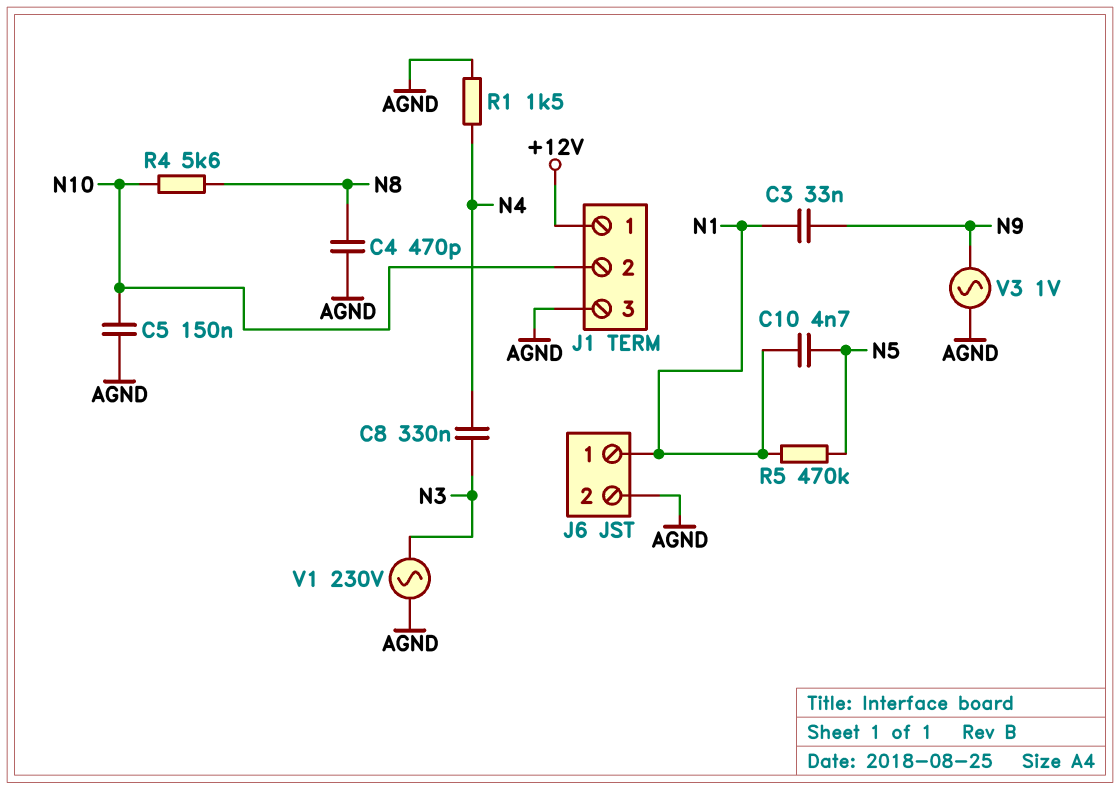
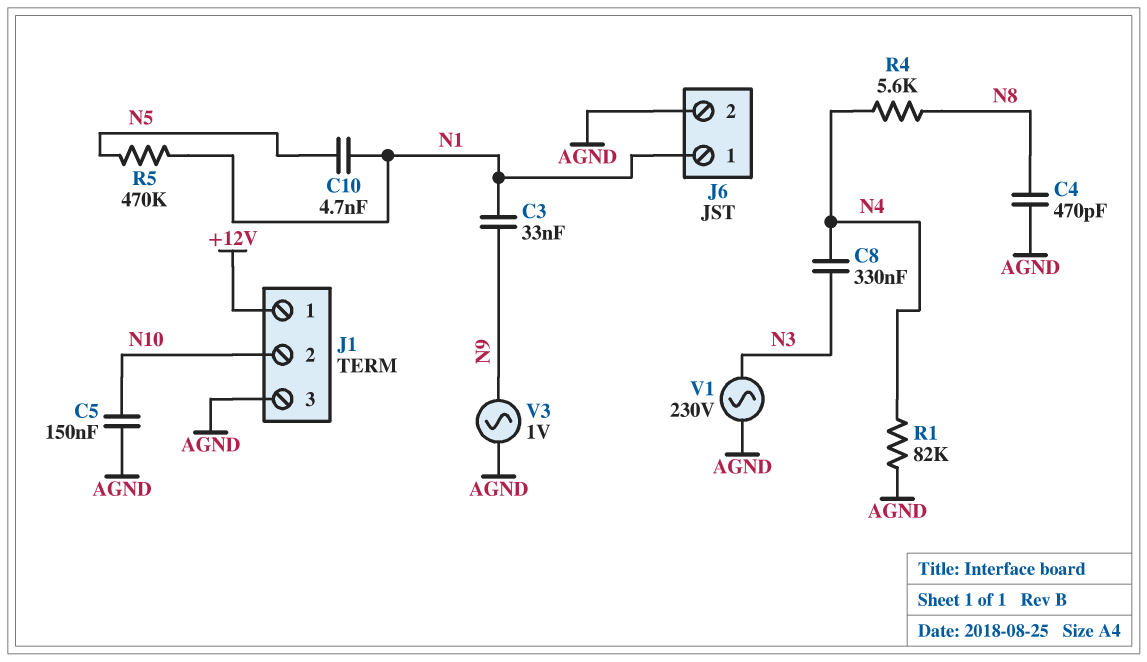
R1: 1.5k (AGND, N4) -> 82k (AGND, N4)
R4: 5.6k (N8, N10) -> 5.6k (N4, N8)

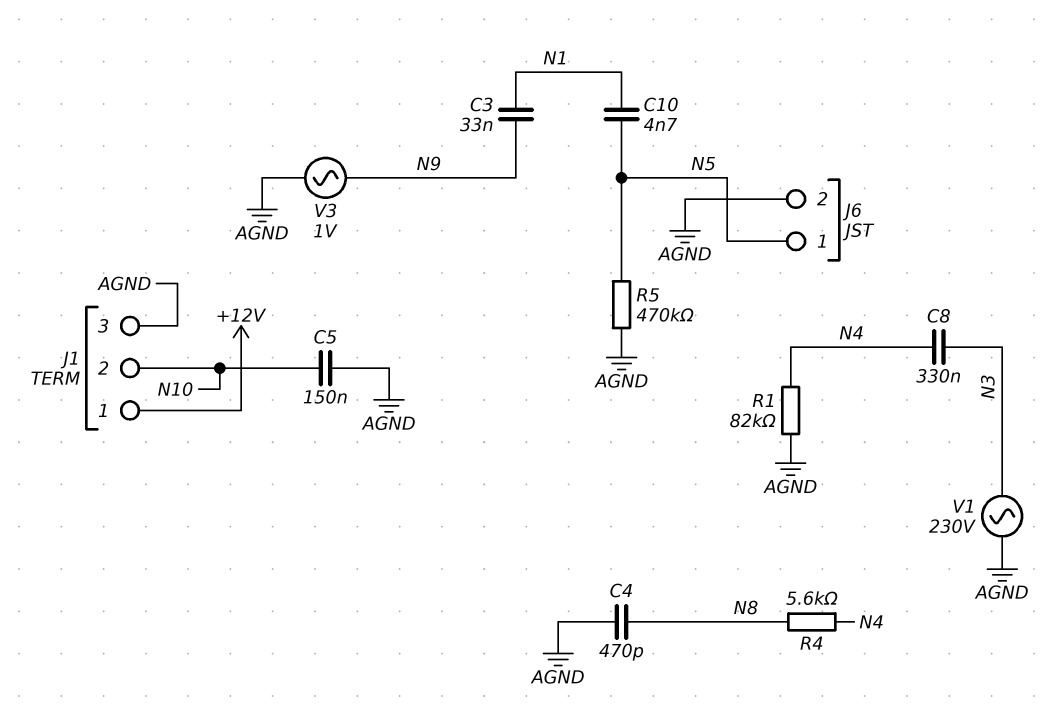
J6 pin 1: N1 -> N5
R5: 470k (N1, N5) -> 470k (AGND, N5)

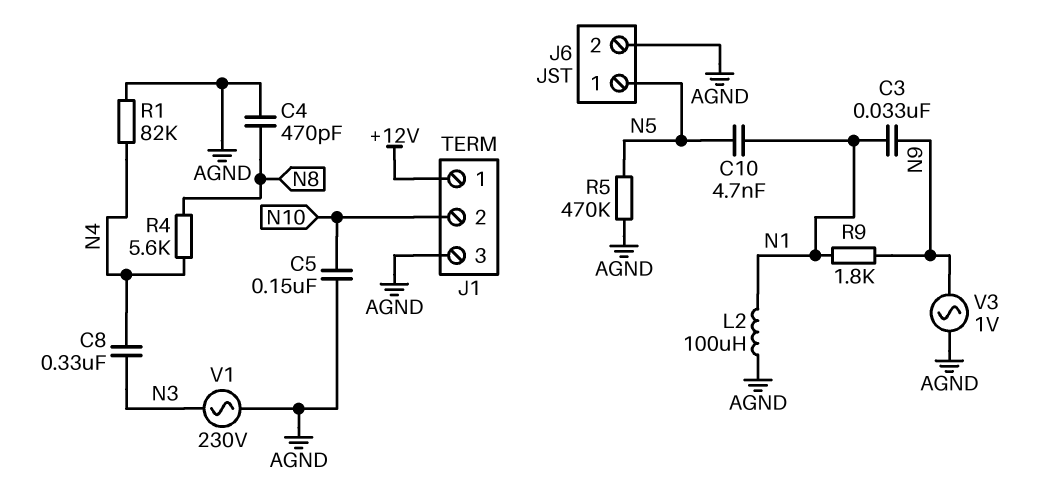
L2: none -> 100uH (AGND, N1)
R9: none -> 1.8k (N1, N9)

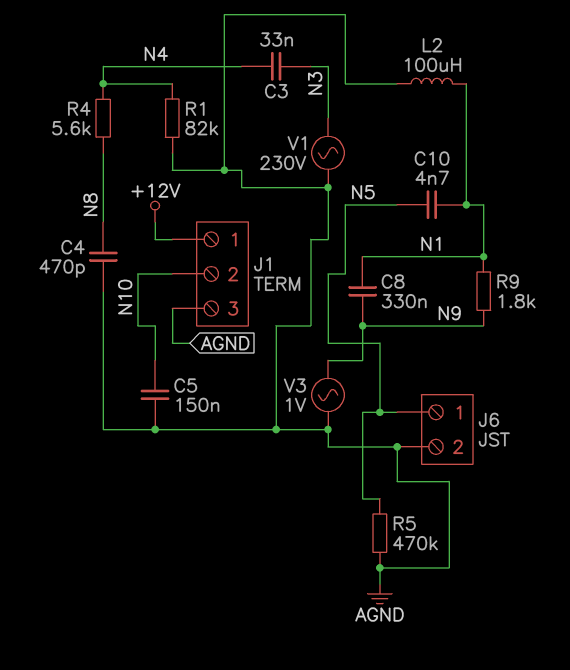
C3: 33nF (N1, N9) -> 33nF (N3, N4)
C8: 330nF (N3, N4) -> 330nF (N1, N9)

